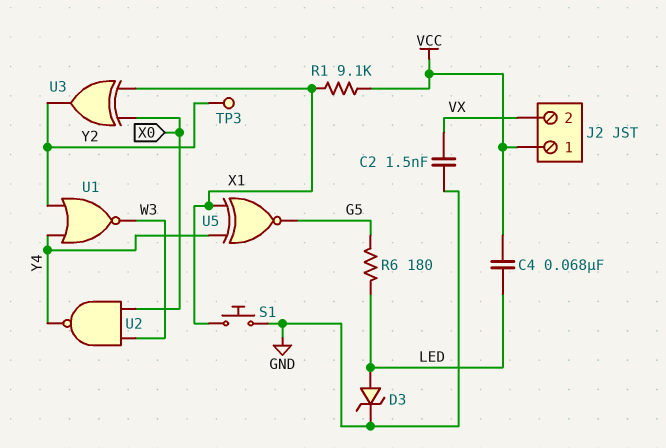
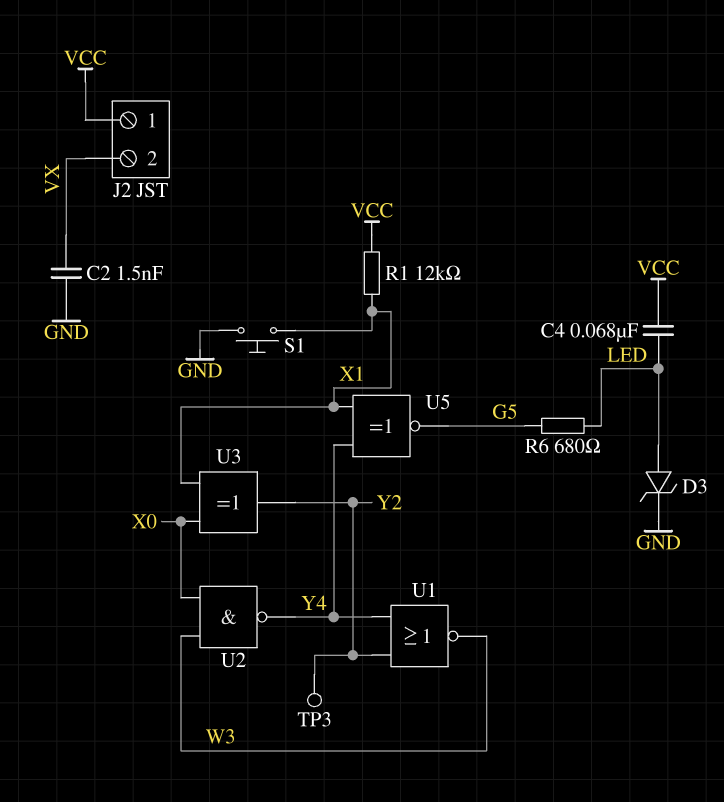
R1: 9.1k (VCC, X1) -> 12k (VCC, X1)
R6: 180 (G5, LED) -> 680 (G5, LED)

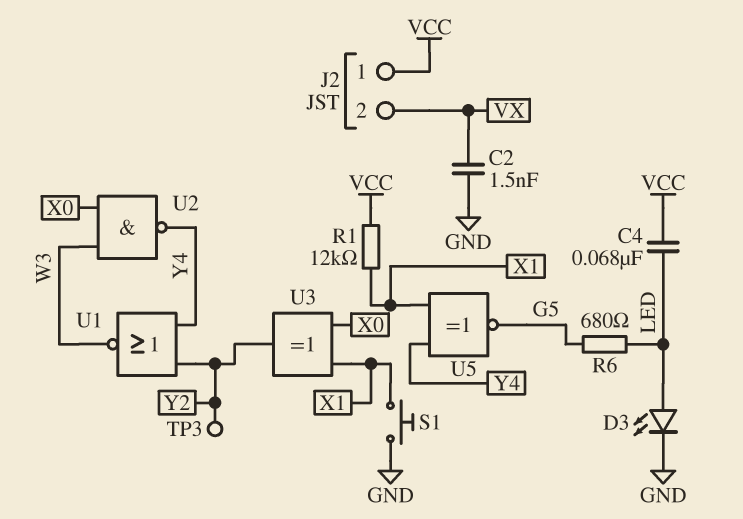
D3: zener (A LED, K GND) -> LED (A LED, K GND)

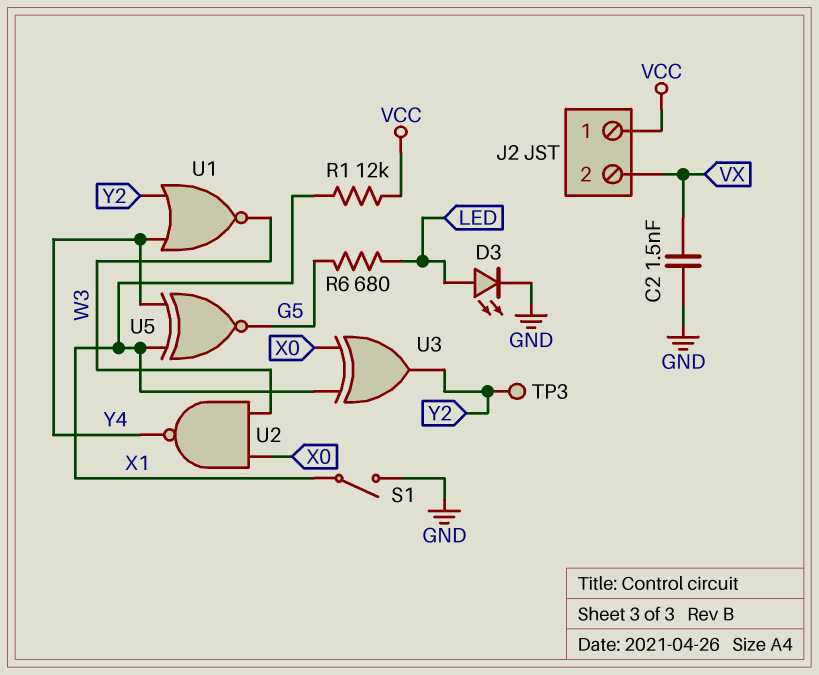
C4: 68nF (LED, VCC) -> none
S1: button (GND, X1) -> switch (GND, X1)

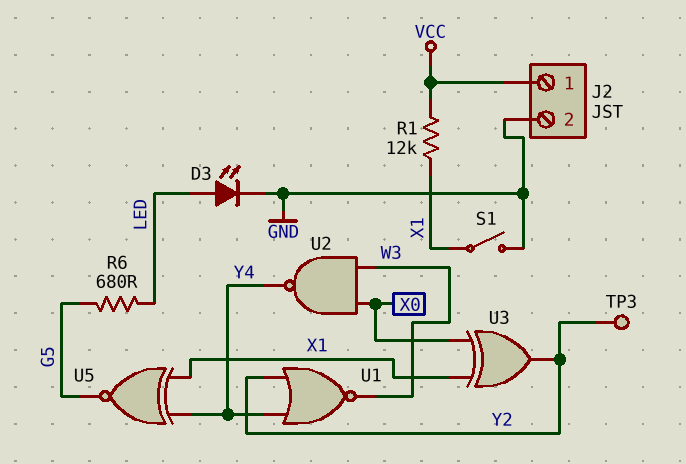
C2: 1.5nF (GND, VX) -> none
J2 pin 2: VX -> GND

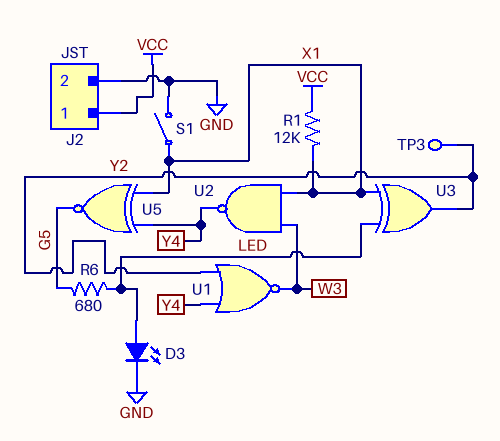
U2: NAND (in W3, in X0, out Y4) -> NAND (in W3, in X1, out Y4)
U3: XOR (in X0, in X1, out Y2) -> XOR (in LED, in X1, out Y2)

